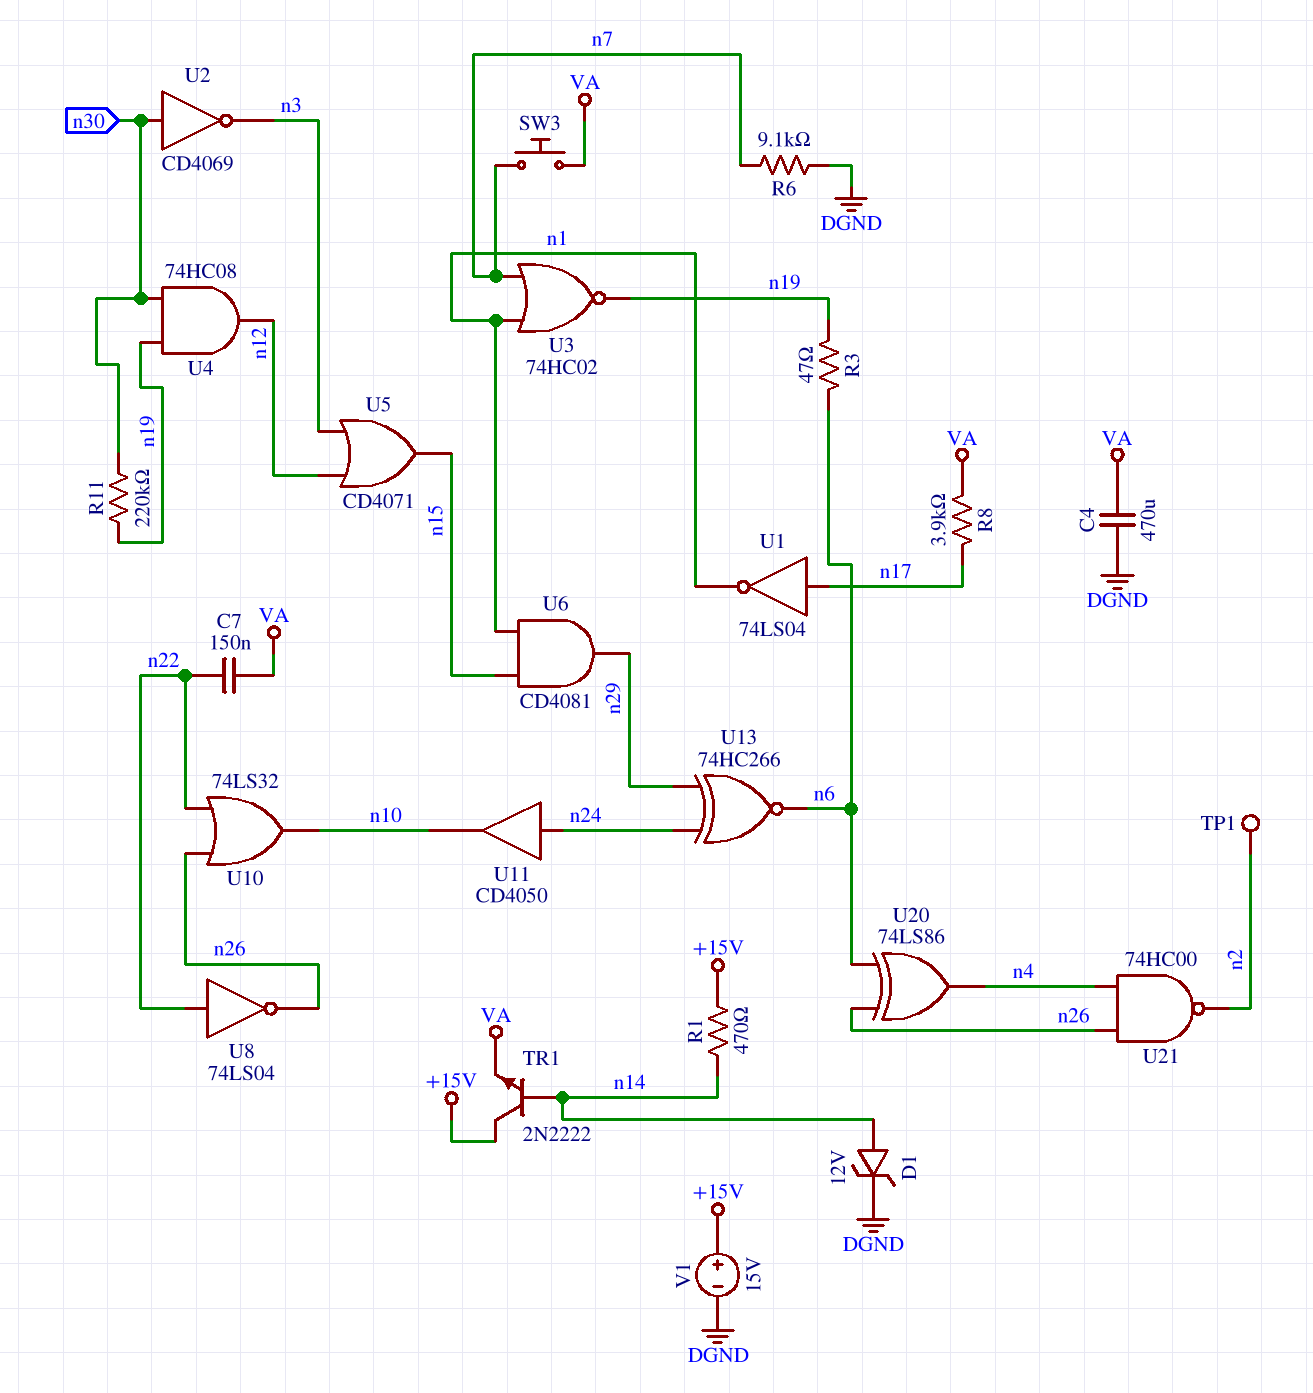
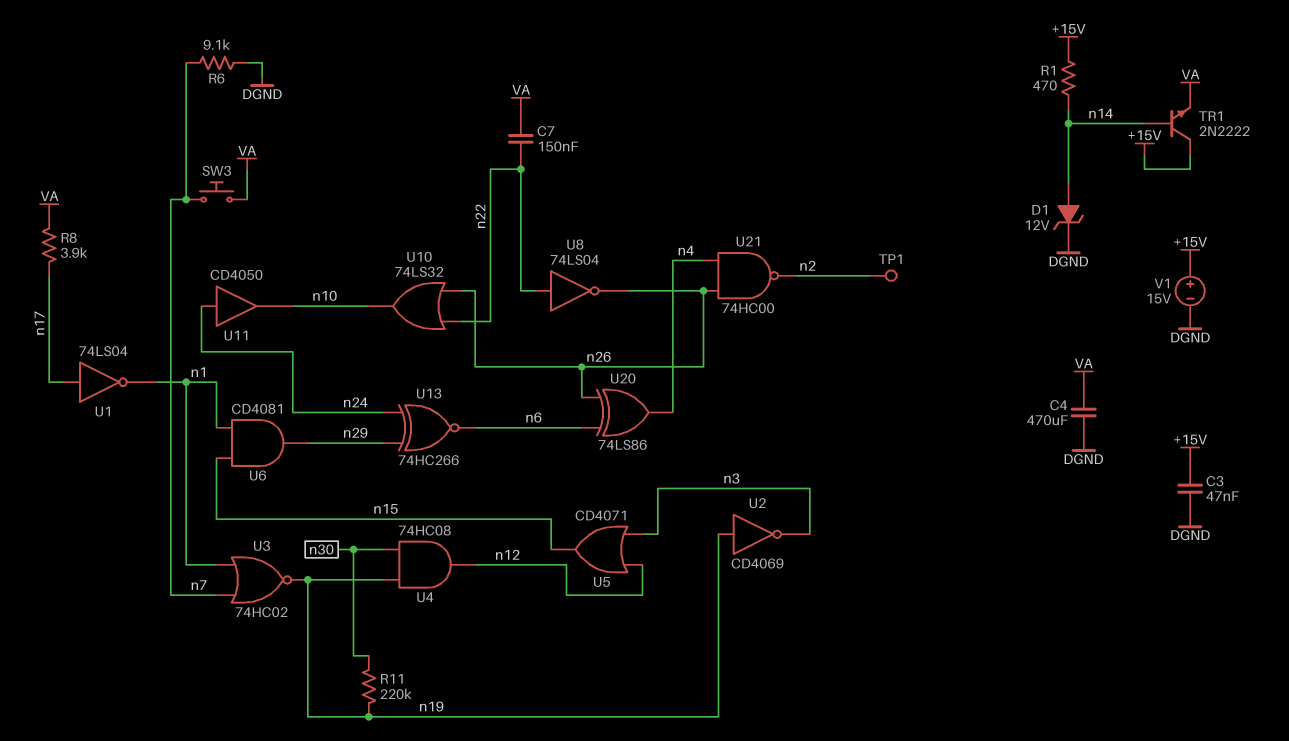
C3: none -> 47nF (+15V, DGND)
R3: 47 (n6, n19) -> none
U2: NOT CD4069 (in n30, out n3) -> NOT CD4069 (in n19, out n3)

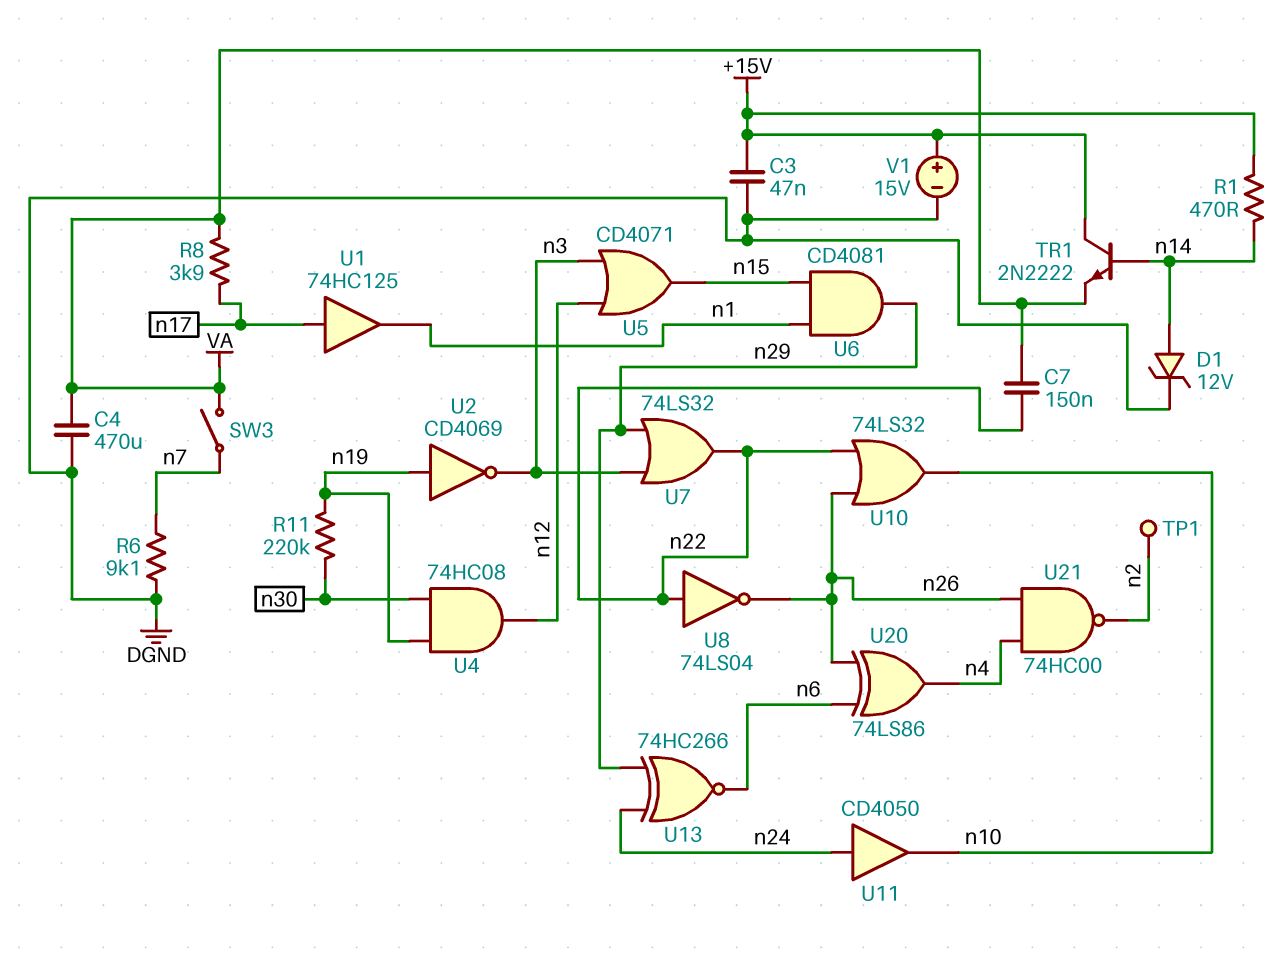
SW3: button (VA, n7) -> switch (VA, n7)
U1: NOT 74LS04 (in n17, out n1) -> buffer 74HC125 (in n17, out n1)
U3: NOR 74HC02 (in n1, in n7, out n19) -> none
U7: none -> OR 74LS32 (in n3, in n29, out n22)

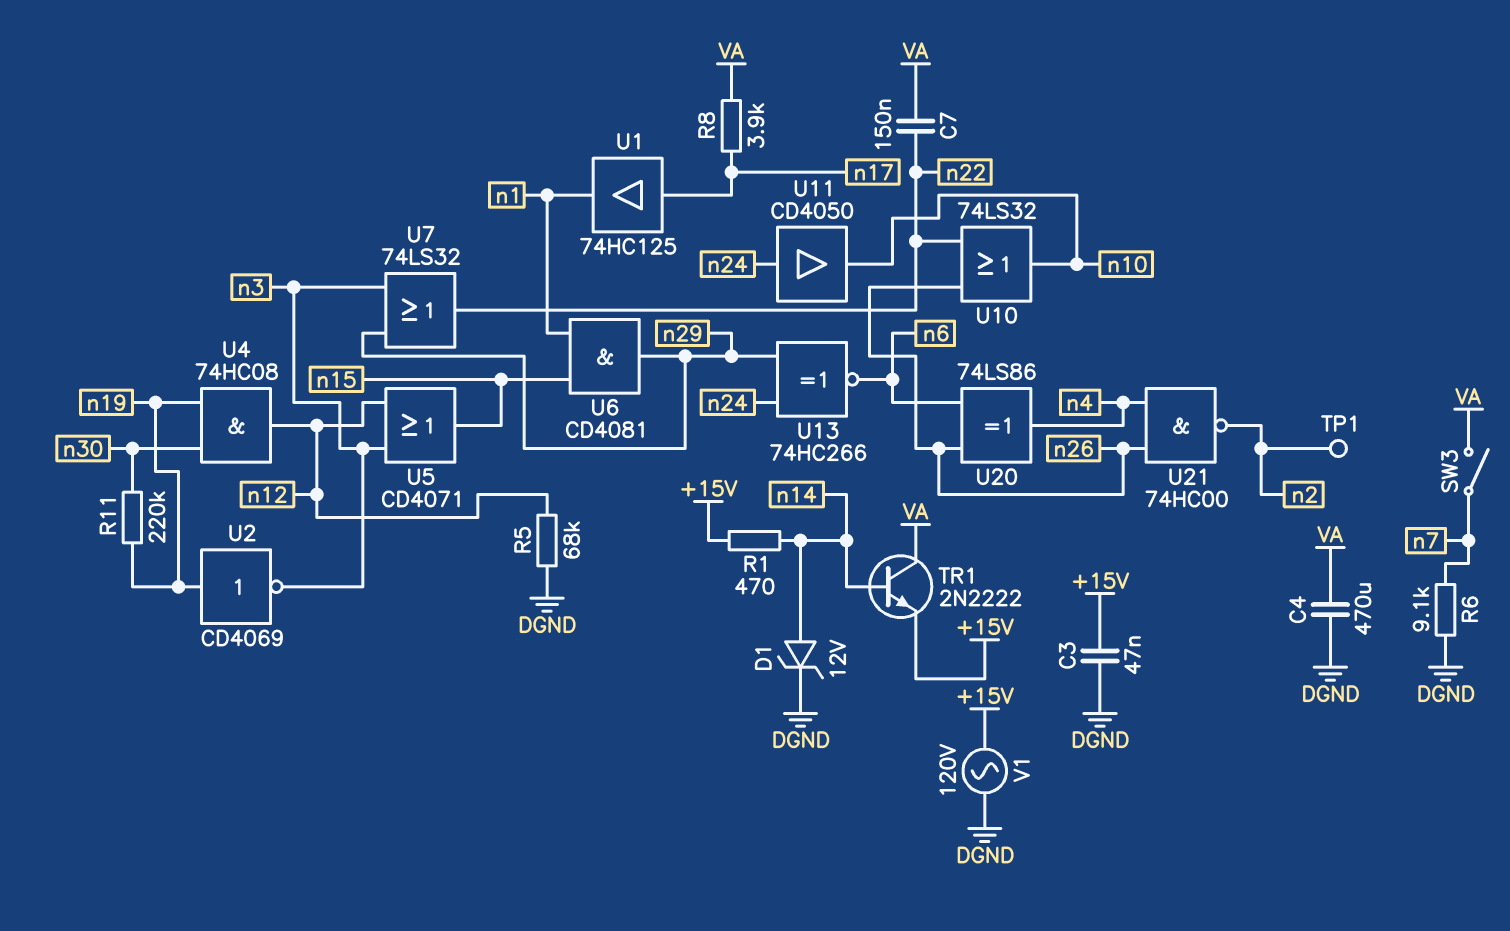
R5: none -> 68k (DGND, n12)
TR1: NPN 2N2222 (B n14, C +15V, E VA) -> NPN 2N2222 (B n14, C VA, E +15V)
U8: NOT 74LS04 (in n22, out n26) -> none
V1: 15V (plus +15V, minus DGND) -> AC 120V (+15V, DGND)

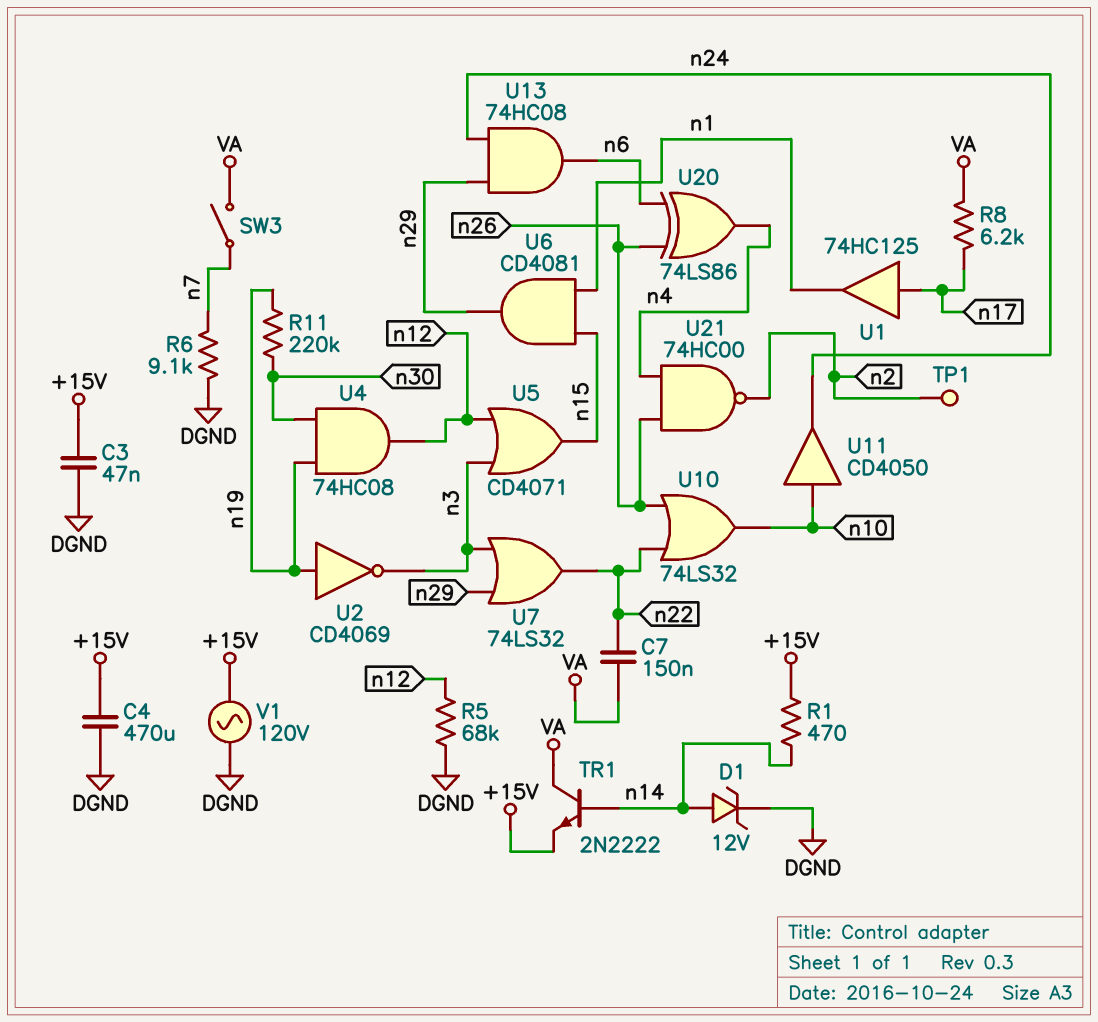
C4: 470uF (DGND, VA) -> 470uF (+15V, DGND)
R8: 3.9k (VA, n17) -> 6.2k (VA, n17)
U11: buffer CD4050 (in n24, out n10) -> buffer CD4050 (in n10, out n24)
U13: XNOR 74HC266 (in n24, in n29, out n6) -> AND 74HC08 (in n24, in n29, out n6)

